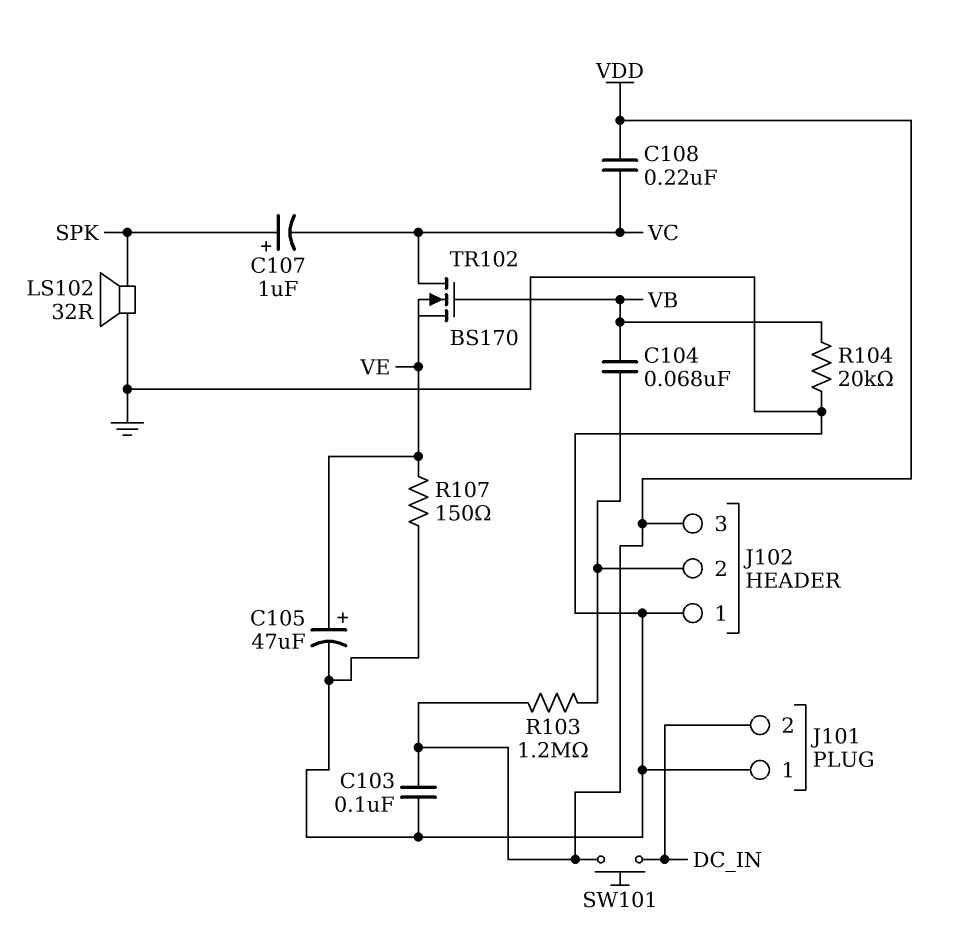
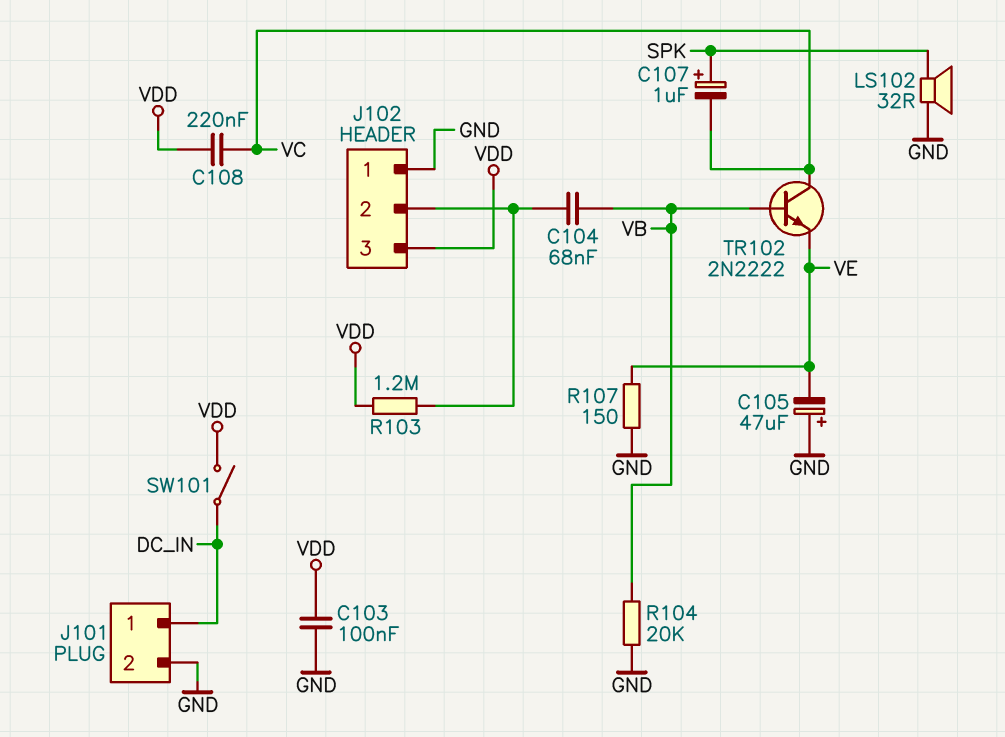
C105: 47uF (plus VE, minus GND) -> 47uF (plus GND, minus VE)
J101 pin 1: GND -> DC_IN
J101 pin 2: DC_IN -> GND
SW101: button (DC_IN, VDD) -> switch (DC_IN, VDD)
TR102: NMOS BS170 (G VB, D VC, S VE) -> NPN 2N2222 (B VB, C VC, E VE)

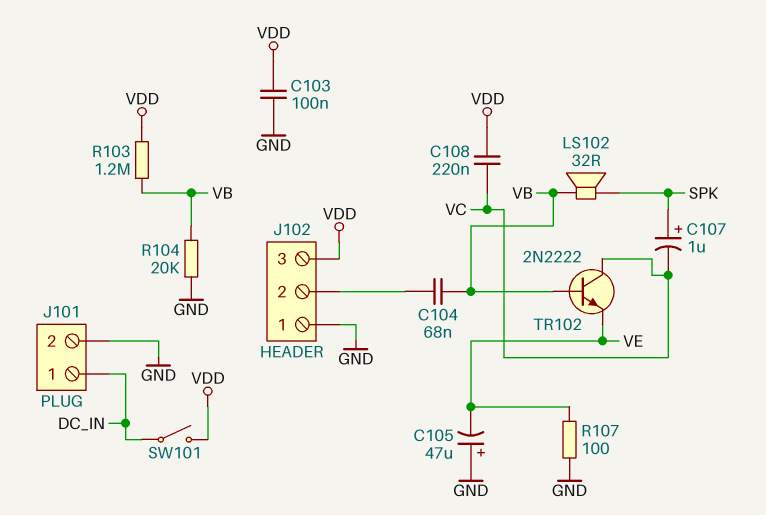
LS102: speaker 32R (GND, SPK) -> speaker 32R (SPK, VB)
R103: 1.2M (J102/2, VDD) -> 1.2M (VB, VDD)
R107: 150 (GND, VE) -> 100 (GND, VE)

